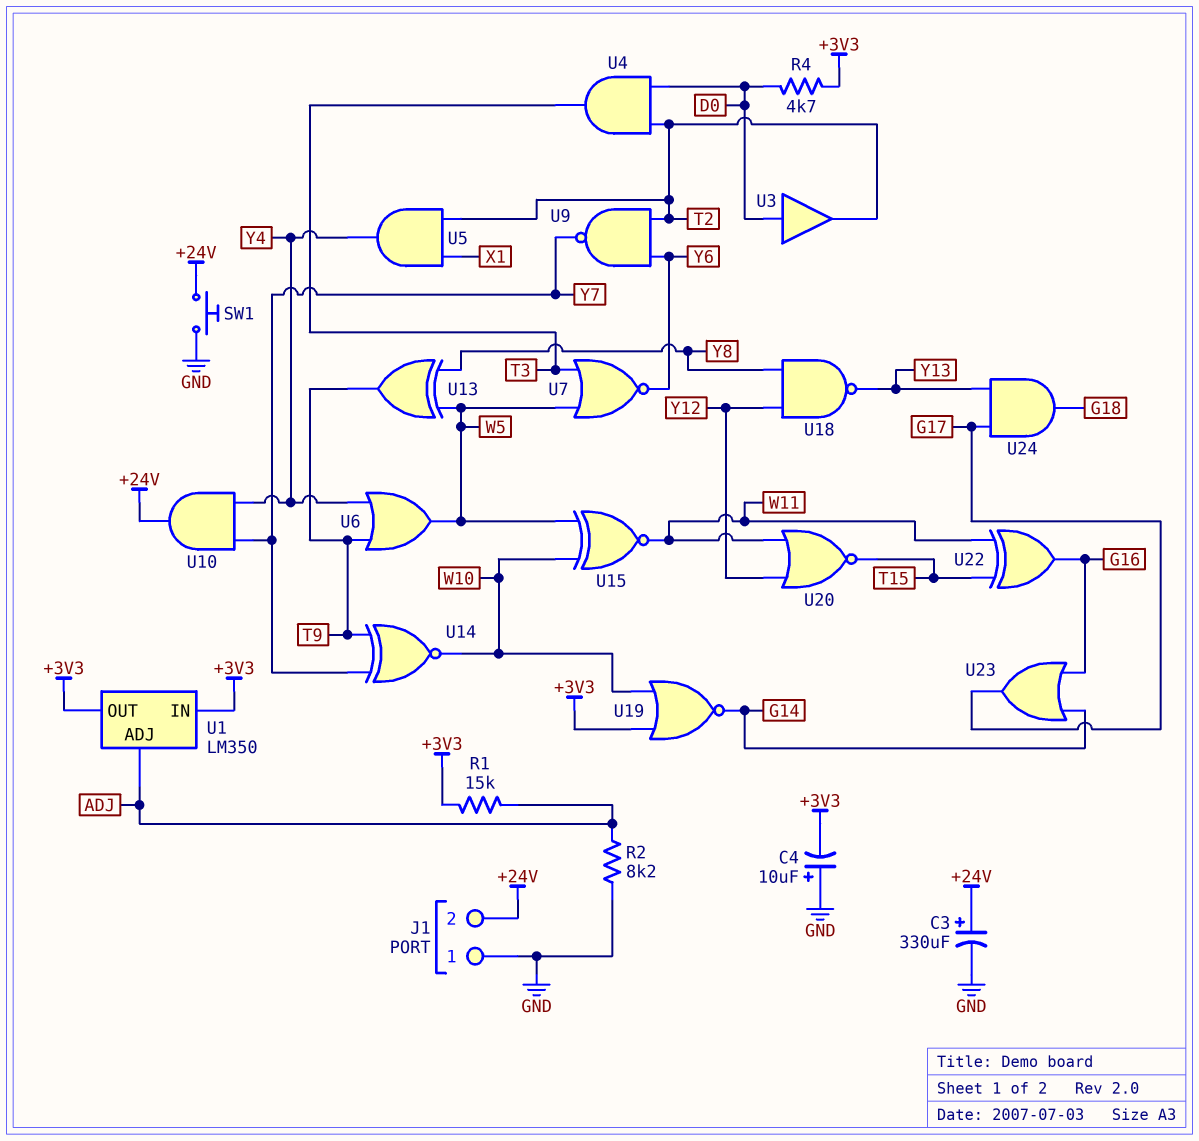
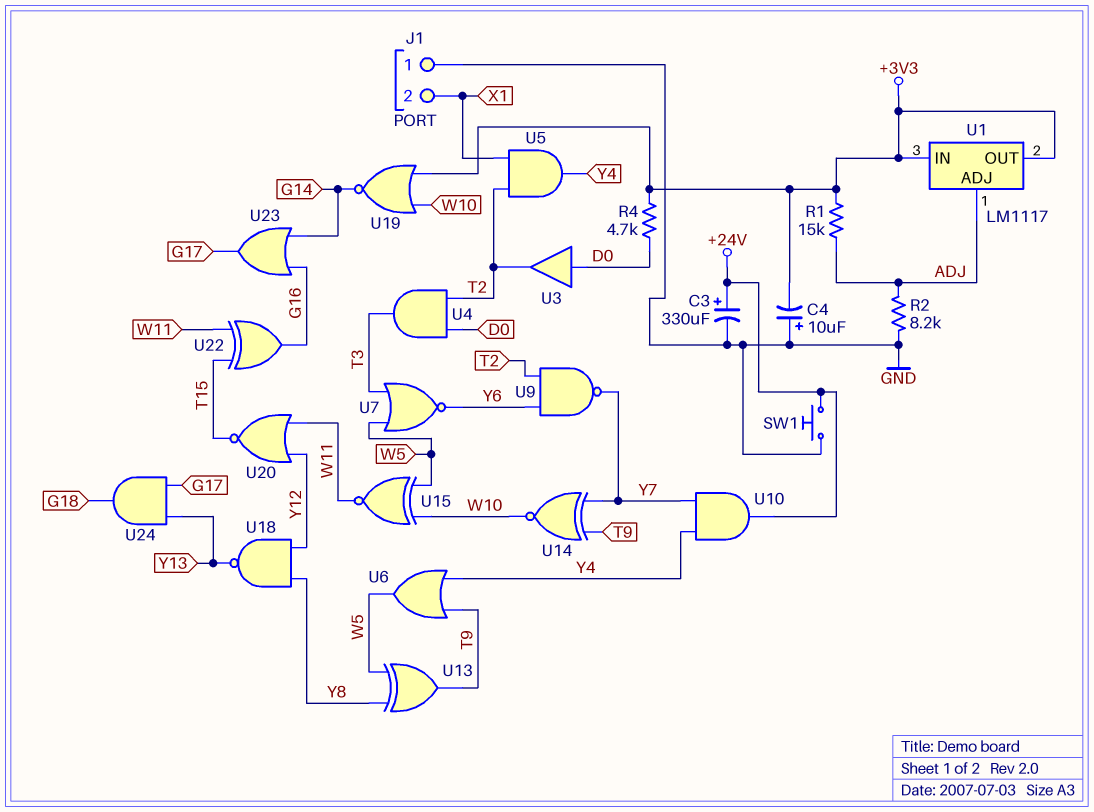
J1 pin 2: +24V -> X1
U1: LM350 -> LM1117

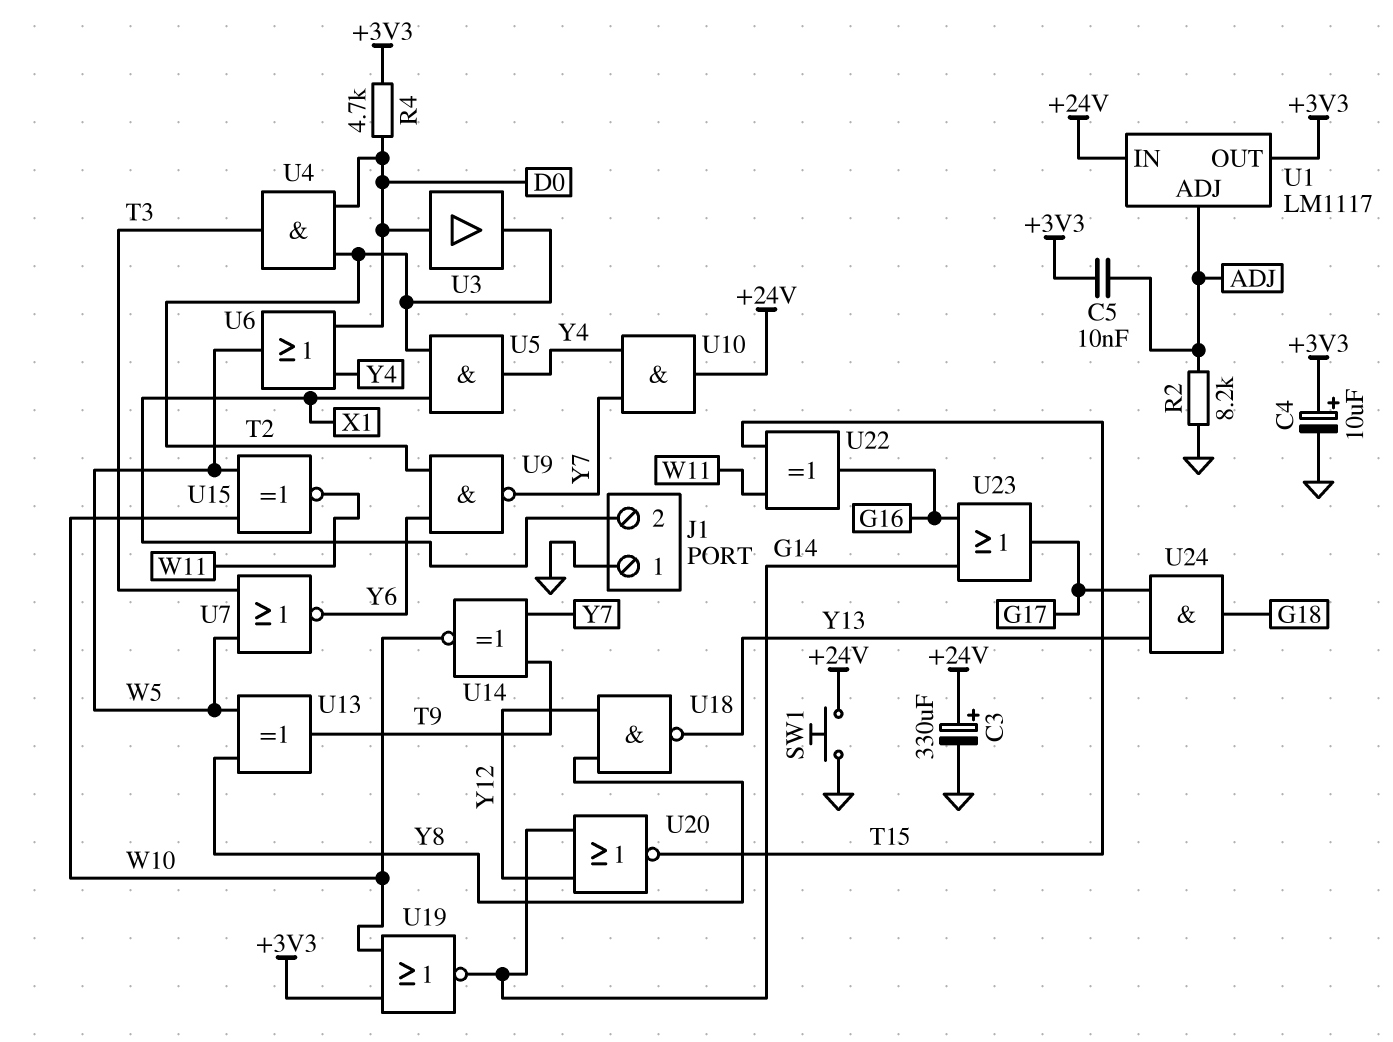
C4: 10uF (plus GND, minus +3V3) -> 10uF (plus +3V3, minus GND)
C5: none -> 10nF (+3V3, ADJ)
R1: 15k (+3V3, ADJ) -> none
U1 pin IN: +3V3 -> +24V
U6: OR (in T9, in Y4, out W5) -> OR (in D0, in Y4, out W5)
U20: NOR (in W11, in Y12, out T15) -> NOR (in G14, in Y12, out T15)

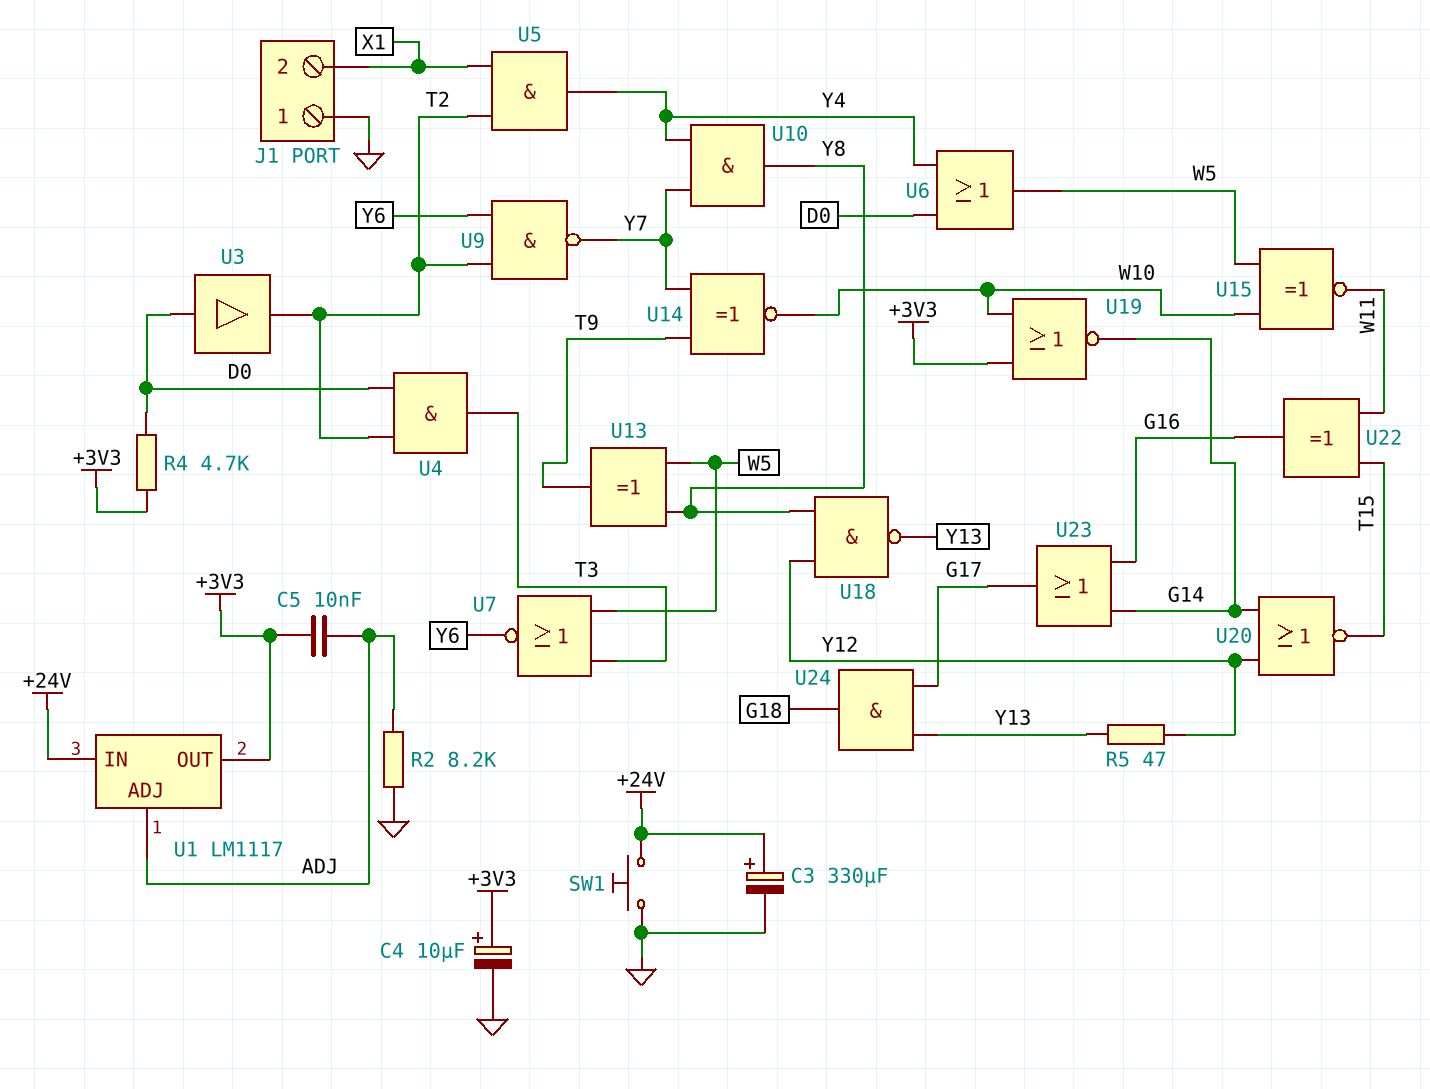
R5: none -> 47 (Y12, Y13)
U10: AND (in Y4, in Y7, out +24V) -> AND (in Y4, in Y7, out Y8)

